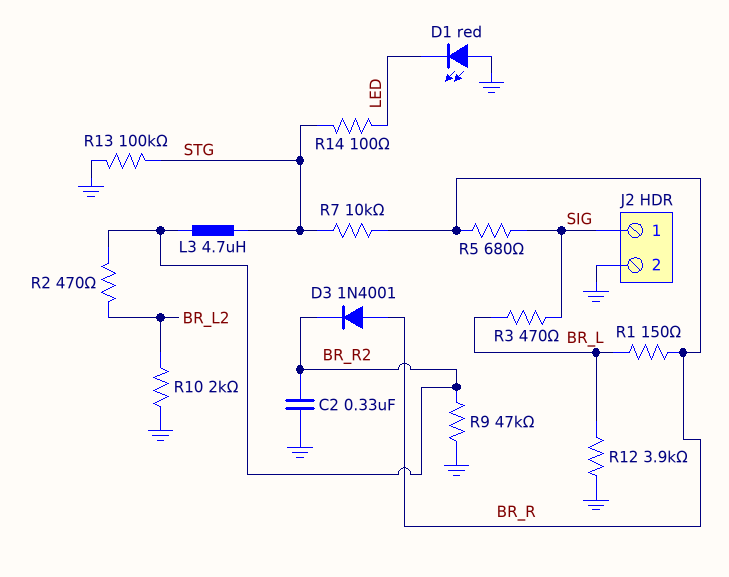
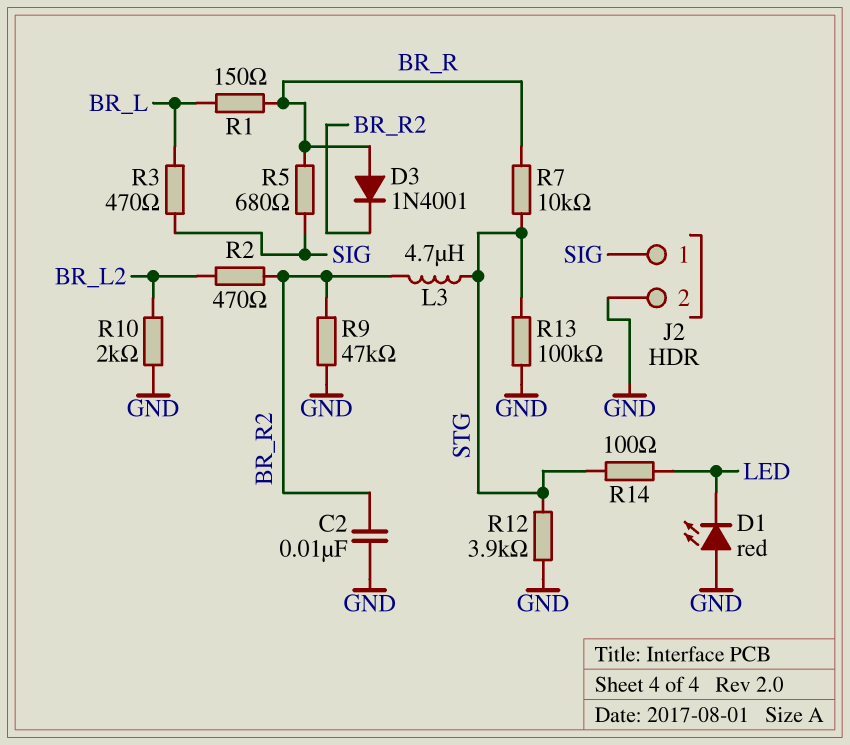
C2: 330nF (BR_R2, GND) -> 10nF (BR_R2, GND)
R12: 3.9k (BR_L, GND) -> 3.9k (GND, STG)

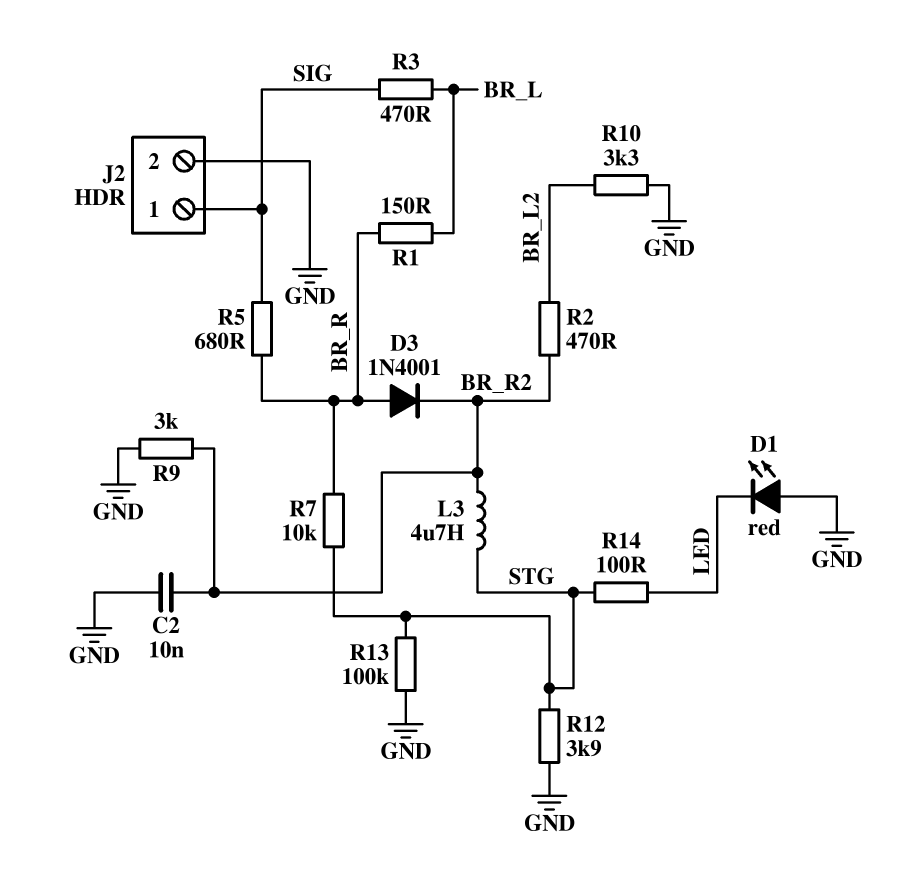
R9: 47k (BR_R2, GND) -> 3k (BR_R2, GND)
R10: 2k (BR_L2, GND) -> 3.3k (BR_L2, GND)

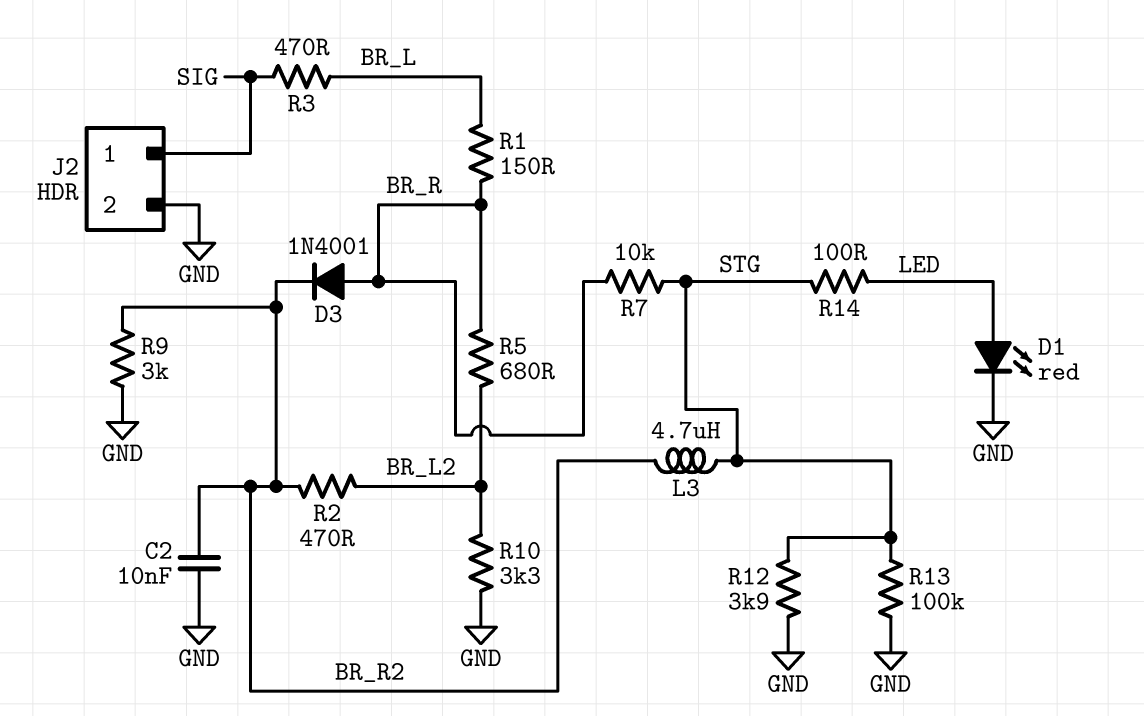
D1: LED red (A GND, K LED) -> LED red (A LED, K GND)
R5: 680 (BR_R, SIG) -> 680 (BR_L2, BR_R)

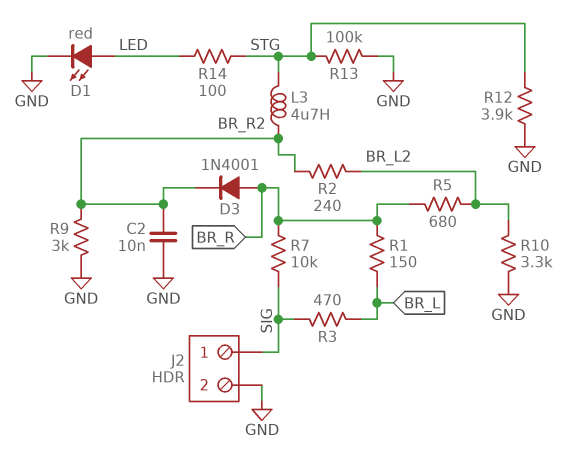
R2: 470 (BR_L2, BR_R2) -> 240 (BR_L2, BR_R2)
R7: 10k (BR_R, STG) -> 10k (BR_R, SIG)

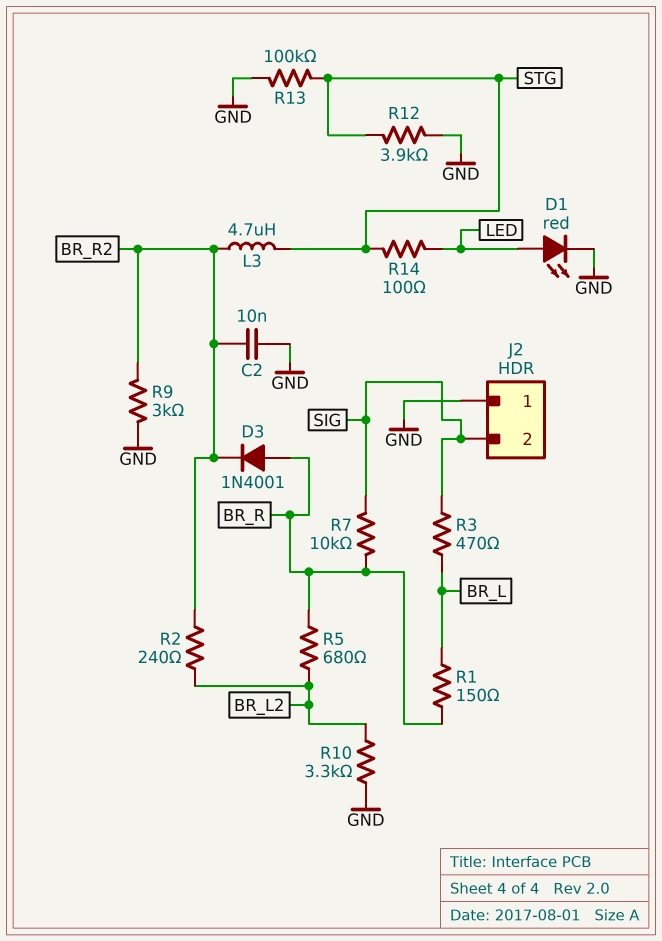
J2 pin 1: SIG -> GND
J2 pin 2: GND -> SIG

